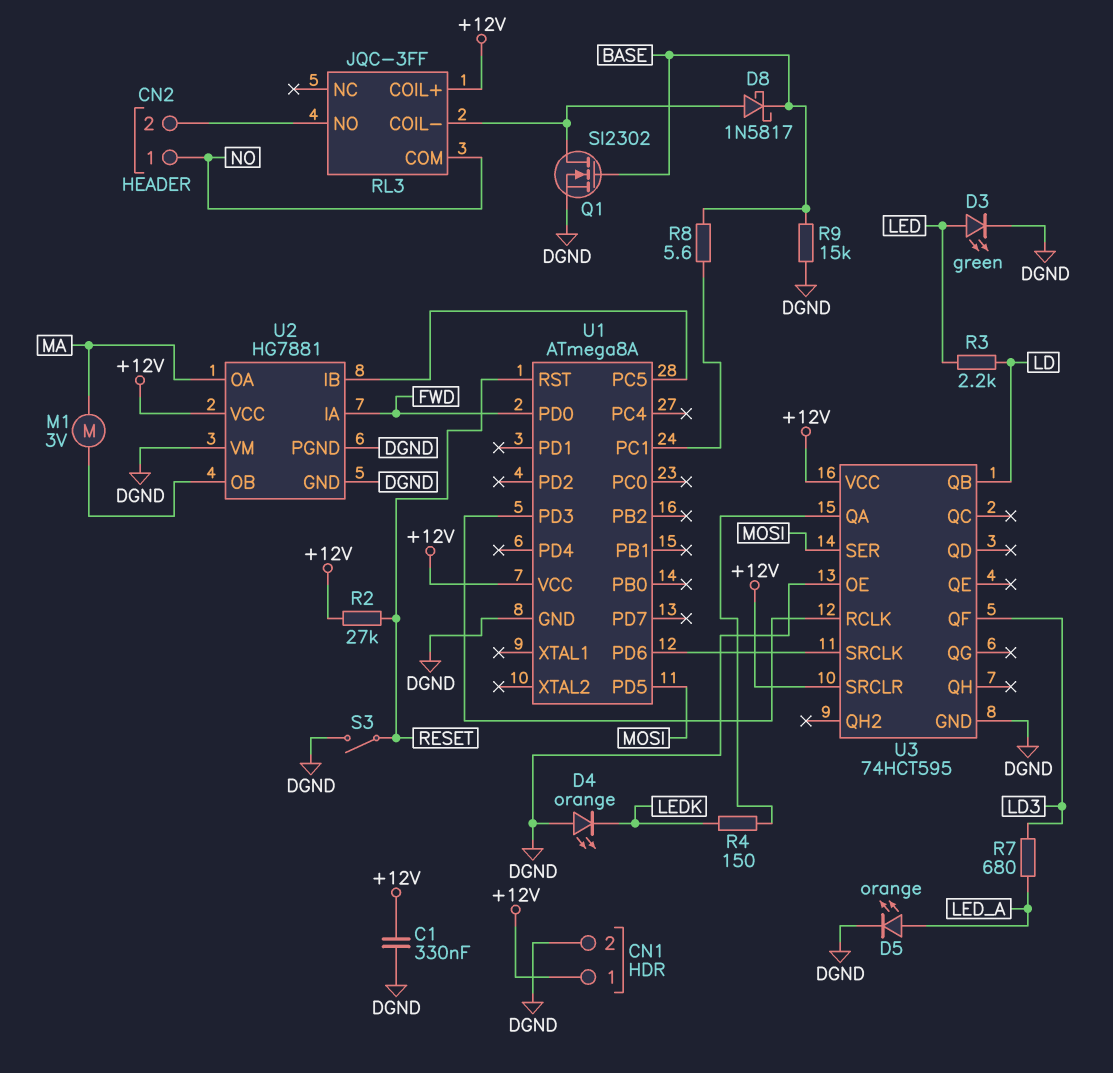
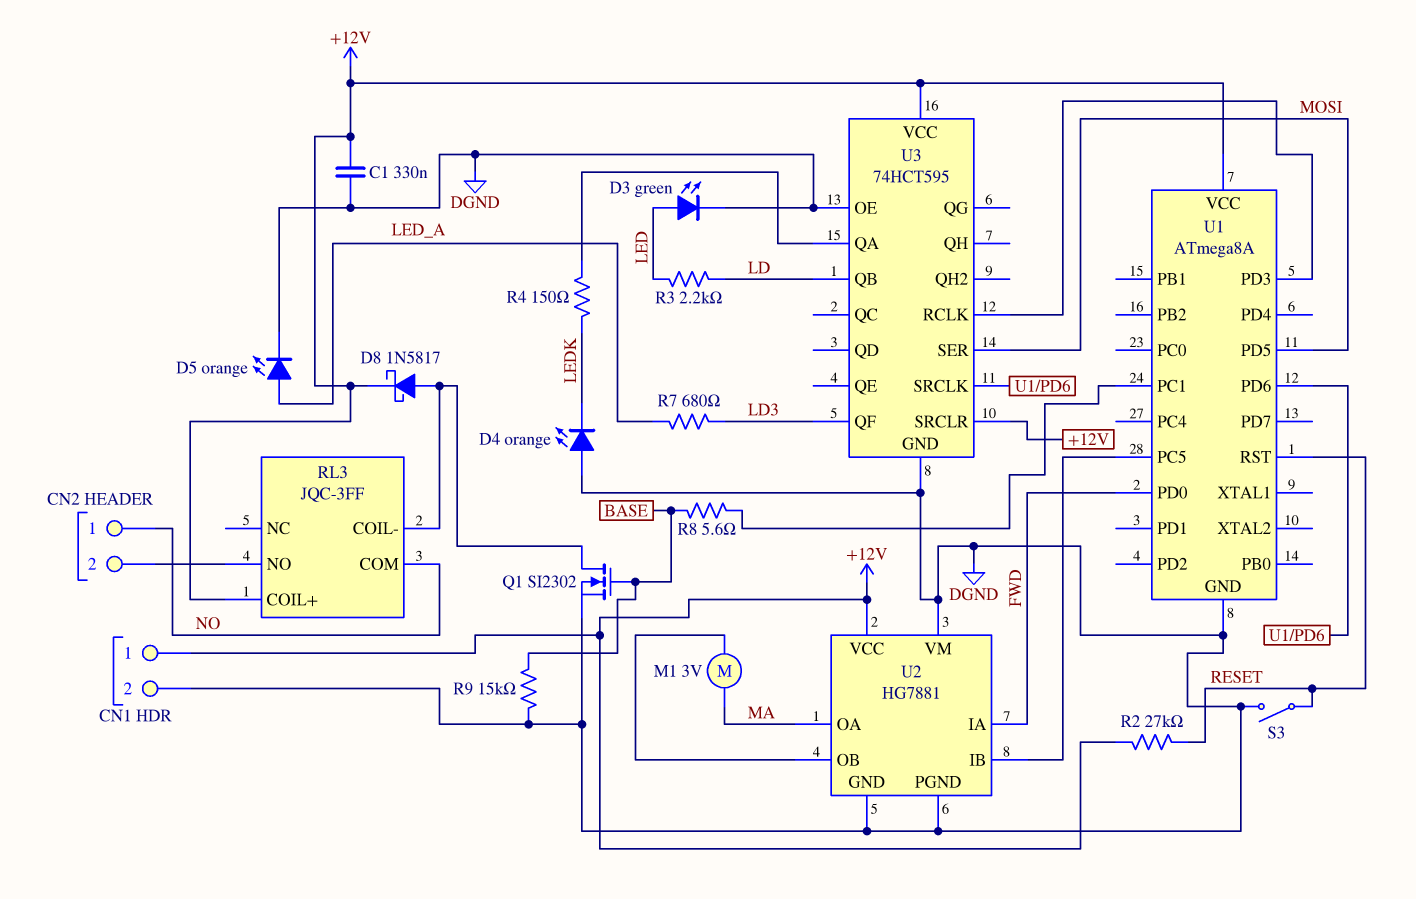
D8: schottky 1N5817 (A RL3/COIL-, K BASE) -> schottky 1N5817 (A RL3/COIL-, K +12V)

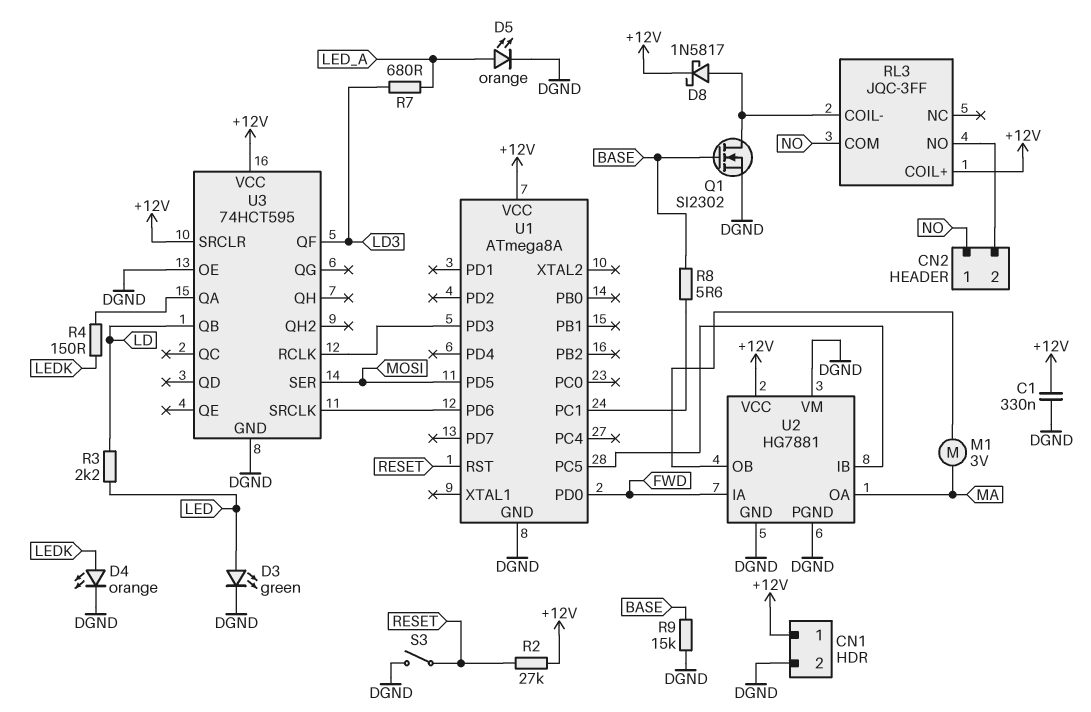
D4: LED orange (A DGND, K LEDK) -> LED orange (A LEDK, K DGND)

